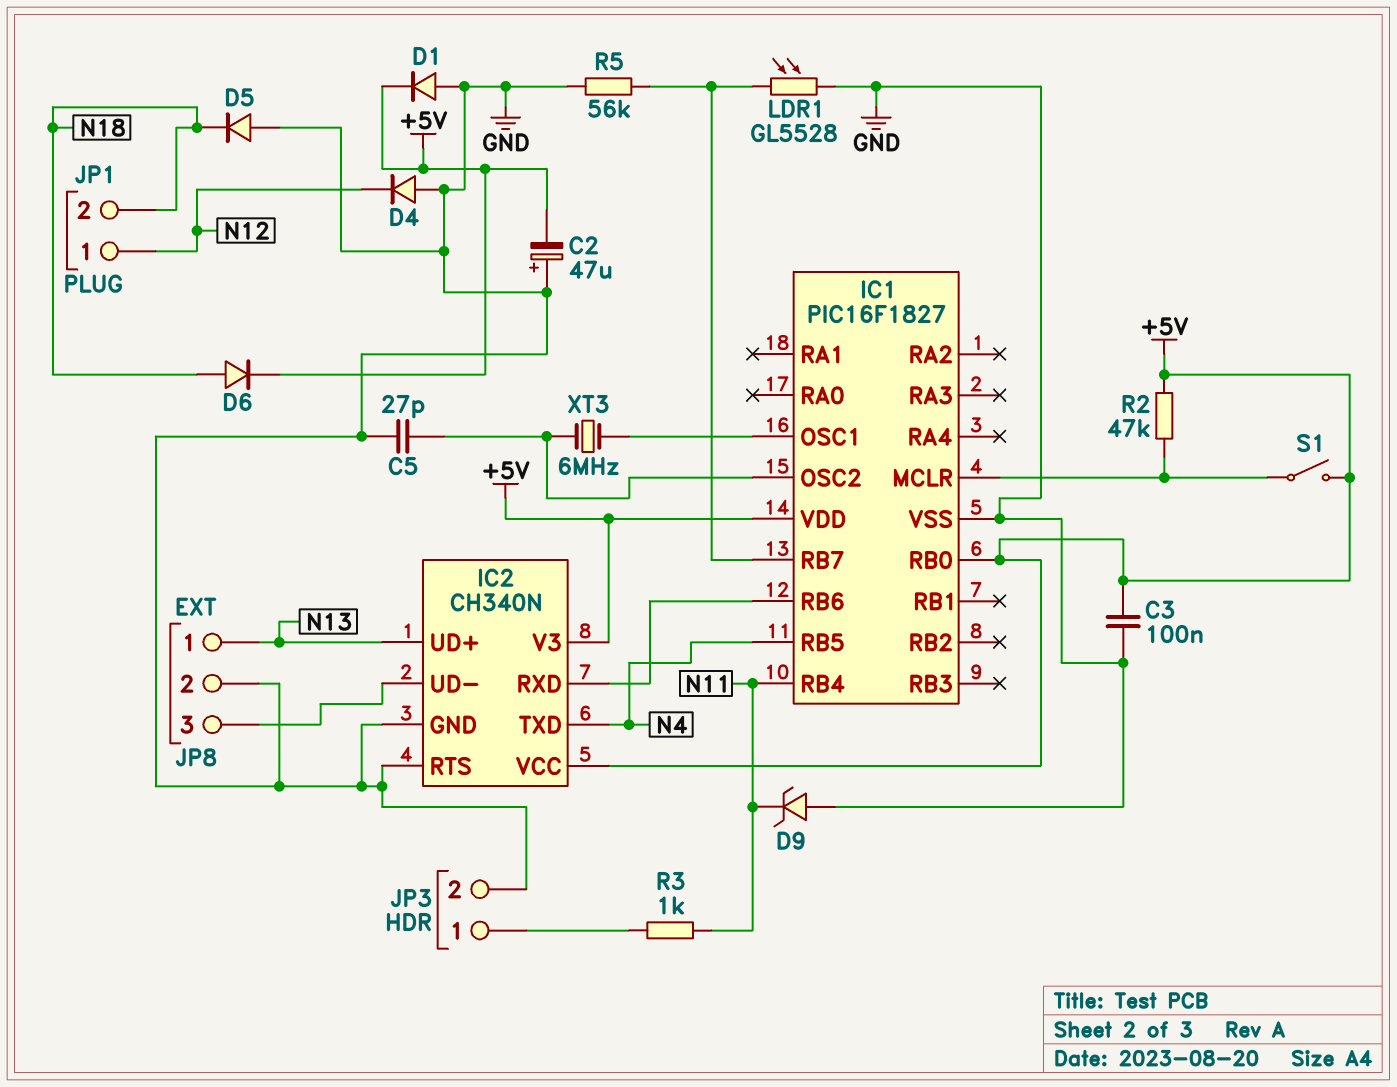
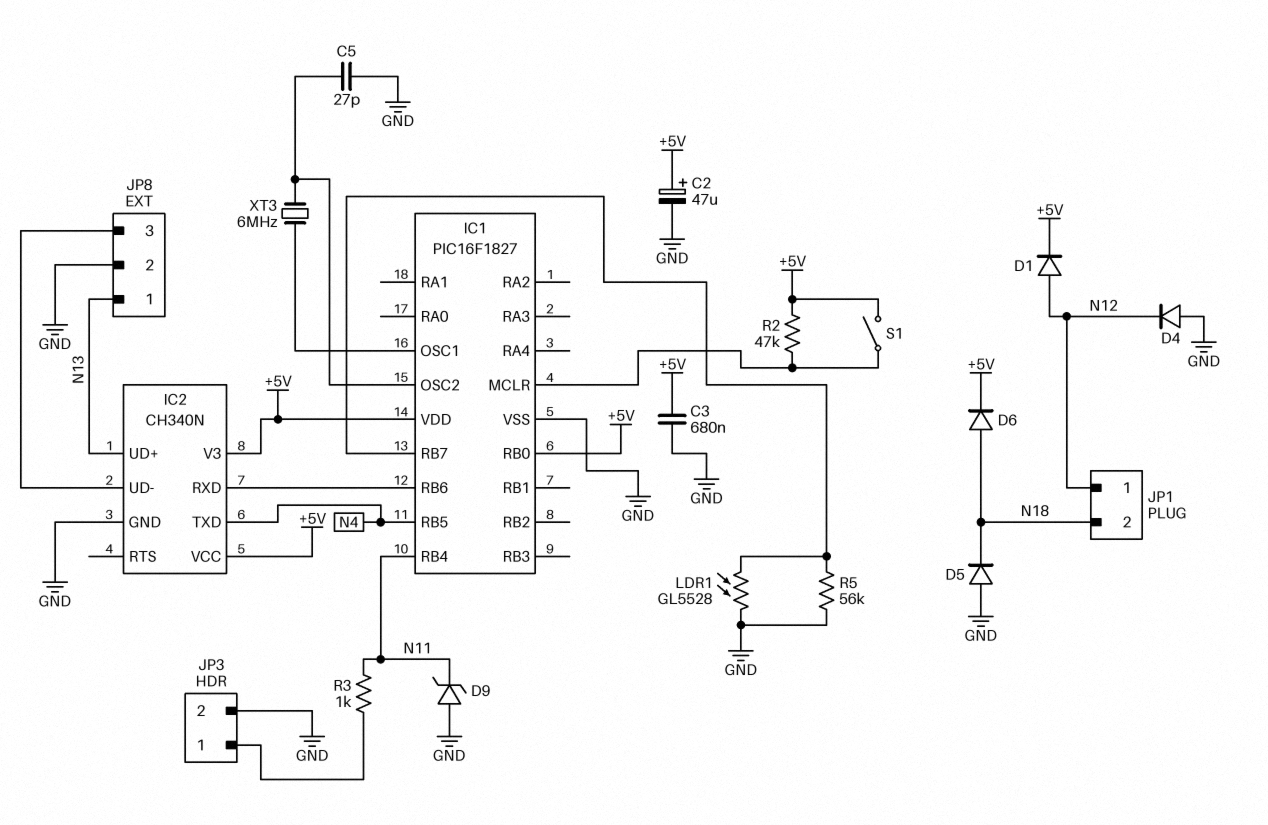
C2: 47uF (plus GND, minus +5V) -> 47uF (plus +5V, minus GND)
C3: 100nF (+5V, GND) -> 680nF (+5V, GND)
D1: diode (A GND, K +5V) -> diode (A N12, K +5V)
IC2 pin RTS: GND -> none

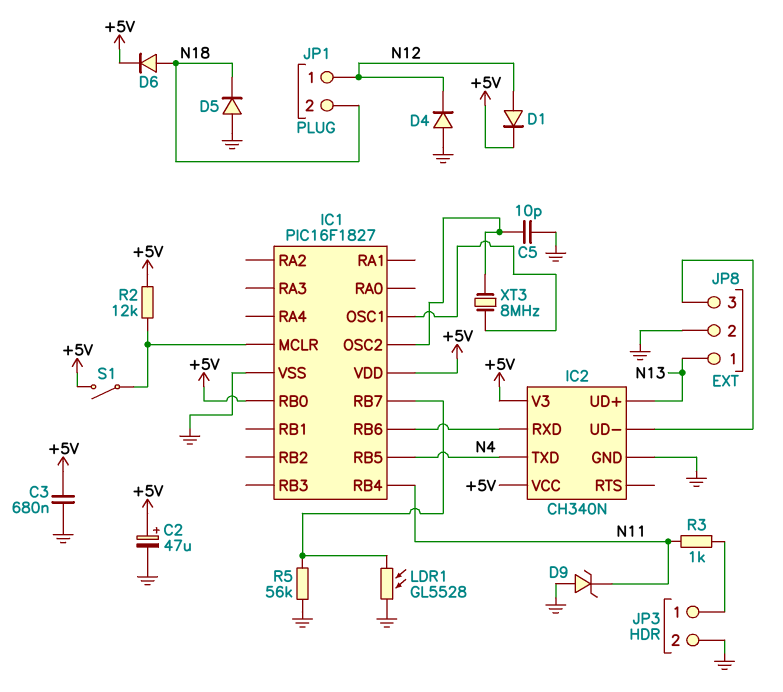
C5: 27pF (GND, IC1/OSC2) -> 10pF (GND, IC1/OSC2)
R2: 47k (+5V, IC1/MCLR) -> 12k (+5V, IC1/MCLR)
XT3: 6MHz (IC1/OSC1, IC1/OSC2) -> 8MHz (IC1/OSC1, IC1/OSC2)

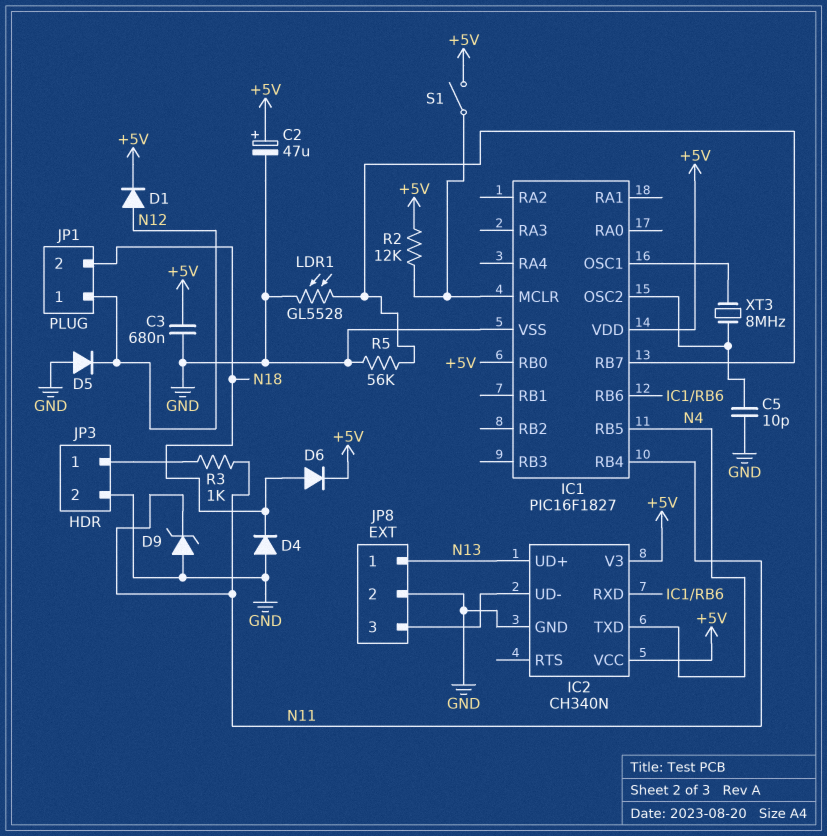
D4: diode (A GND, K N12) -> diode (A GND, K N18)
D5: diode (A GND, K N18) -> diode (A GND, K N12)

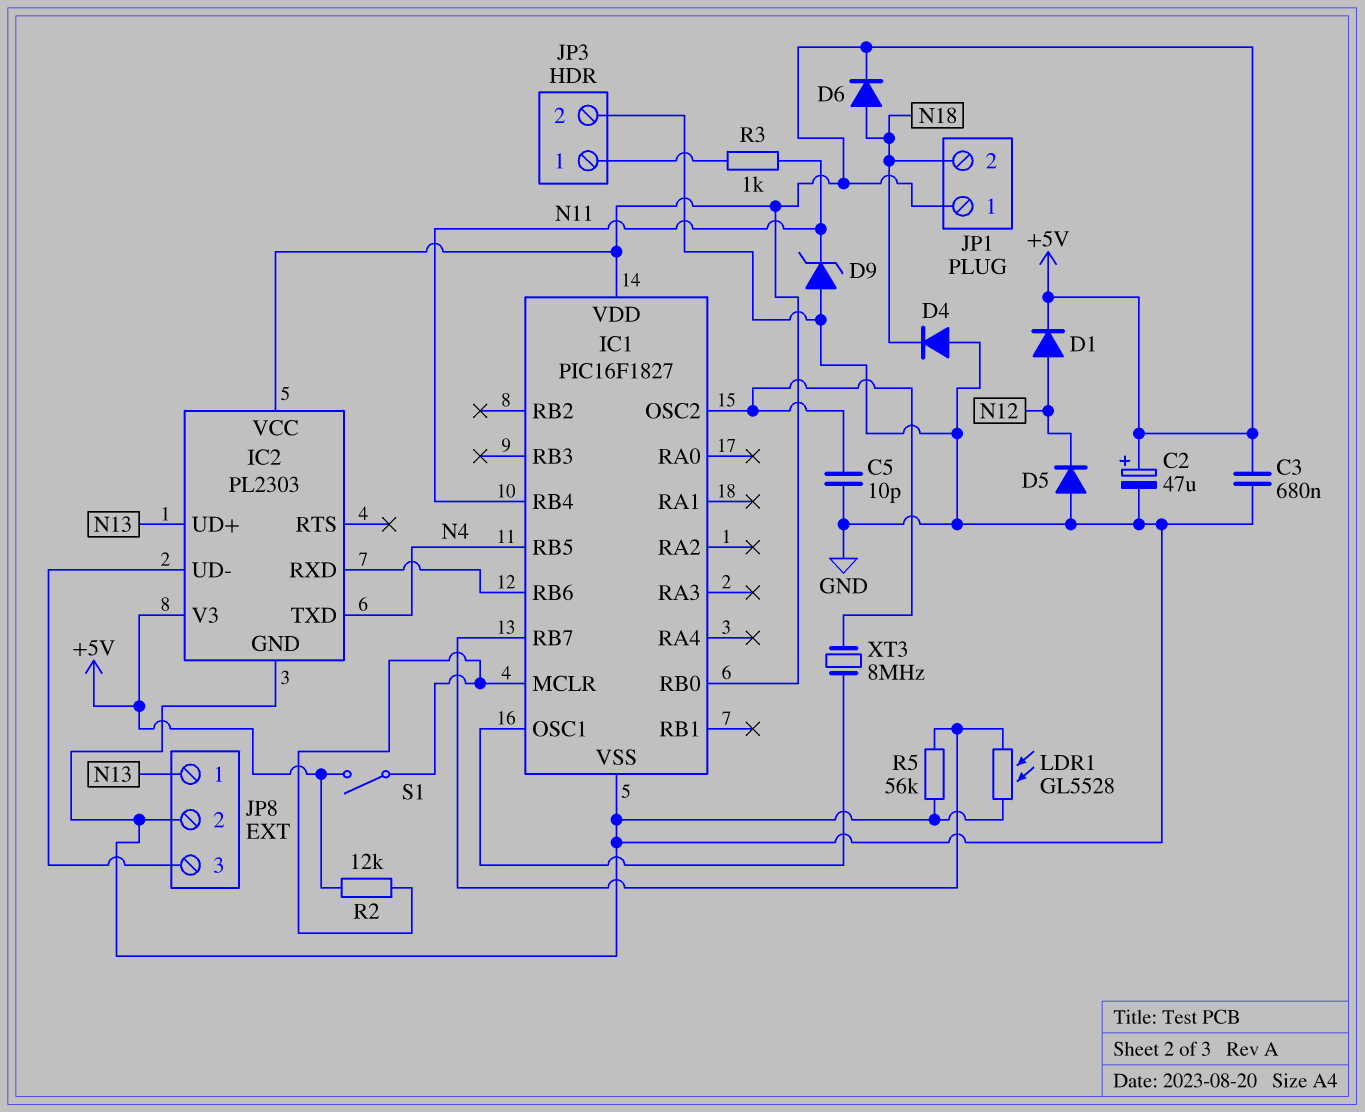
IC2: CH340N -> PL2303
JP1 pin 1: N12 -> +5V

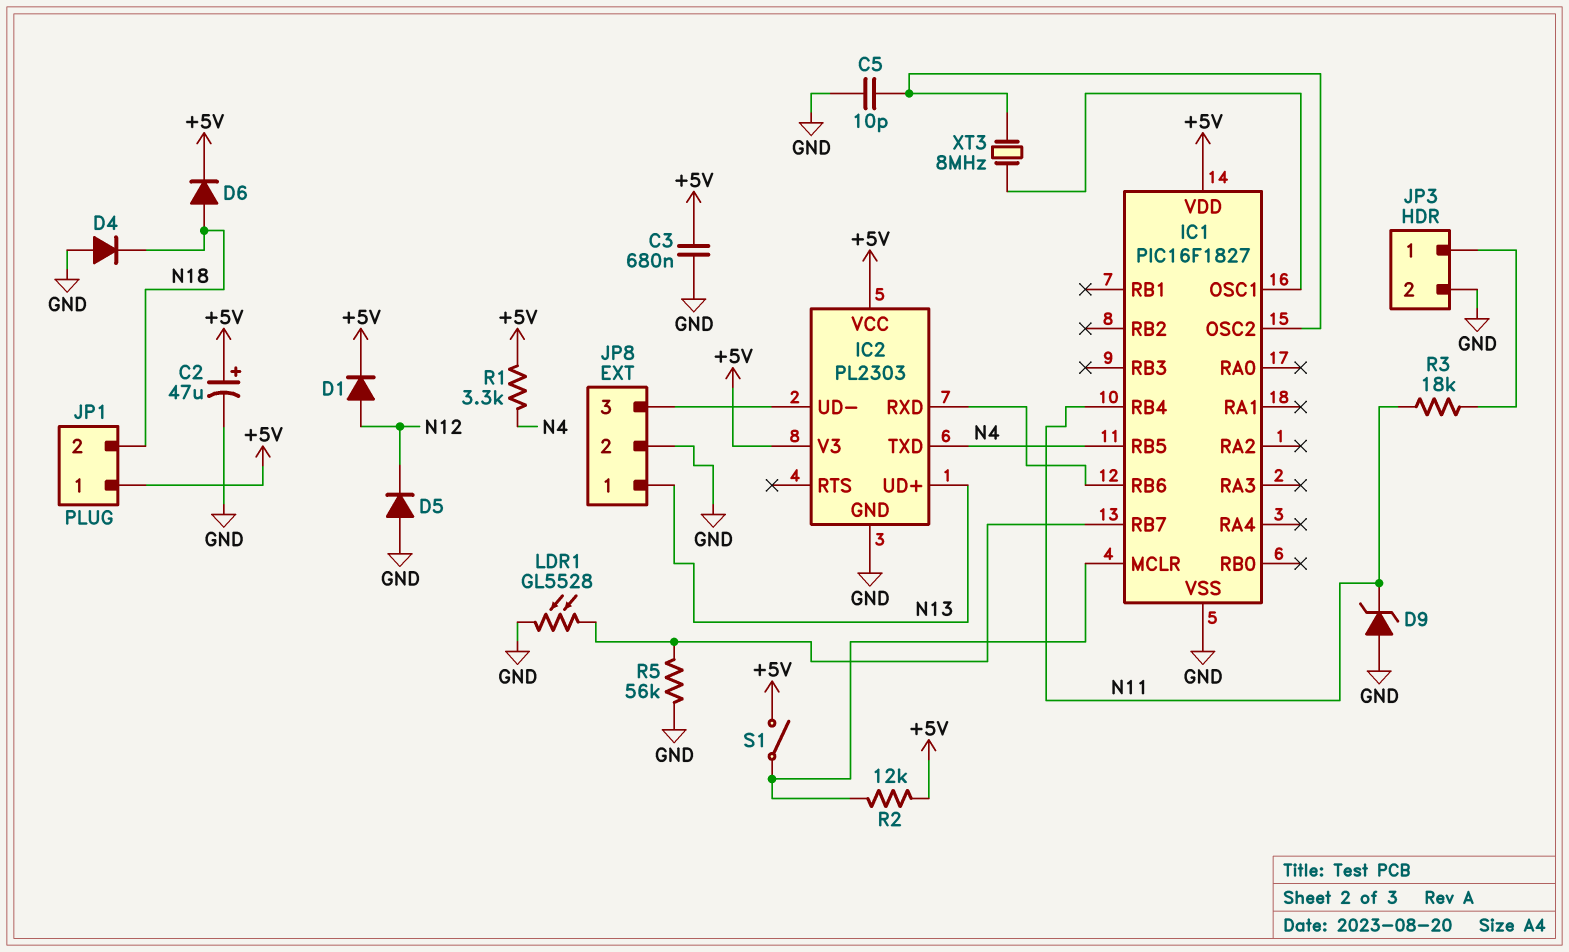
IC1 pin RB0: +5V -> none
R1: none -> 3.3k (+5V, N4)
R3: 1k (JP3/1, N11) -> 18k (JP3/1, N11)

